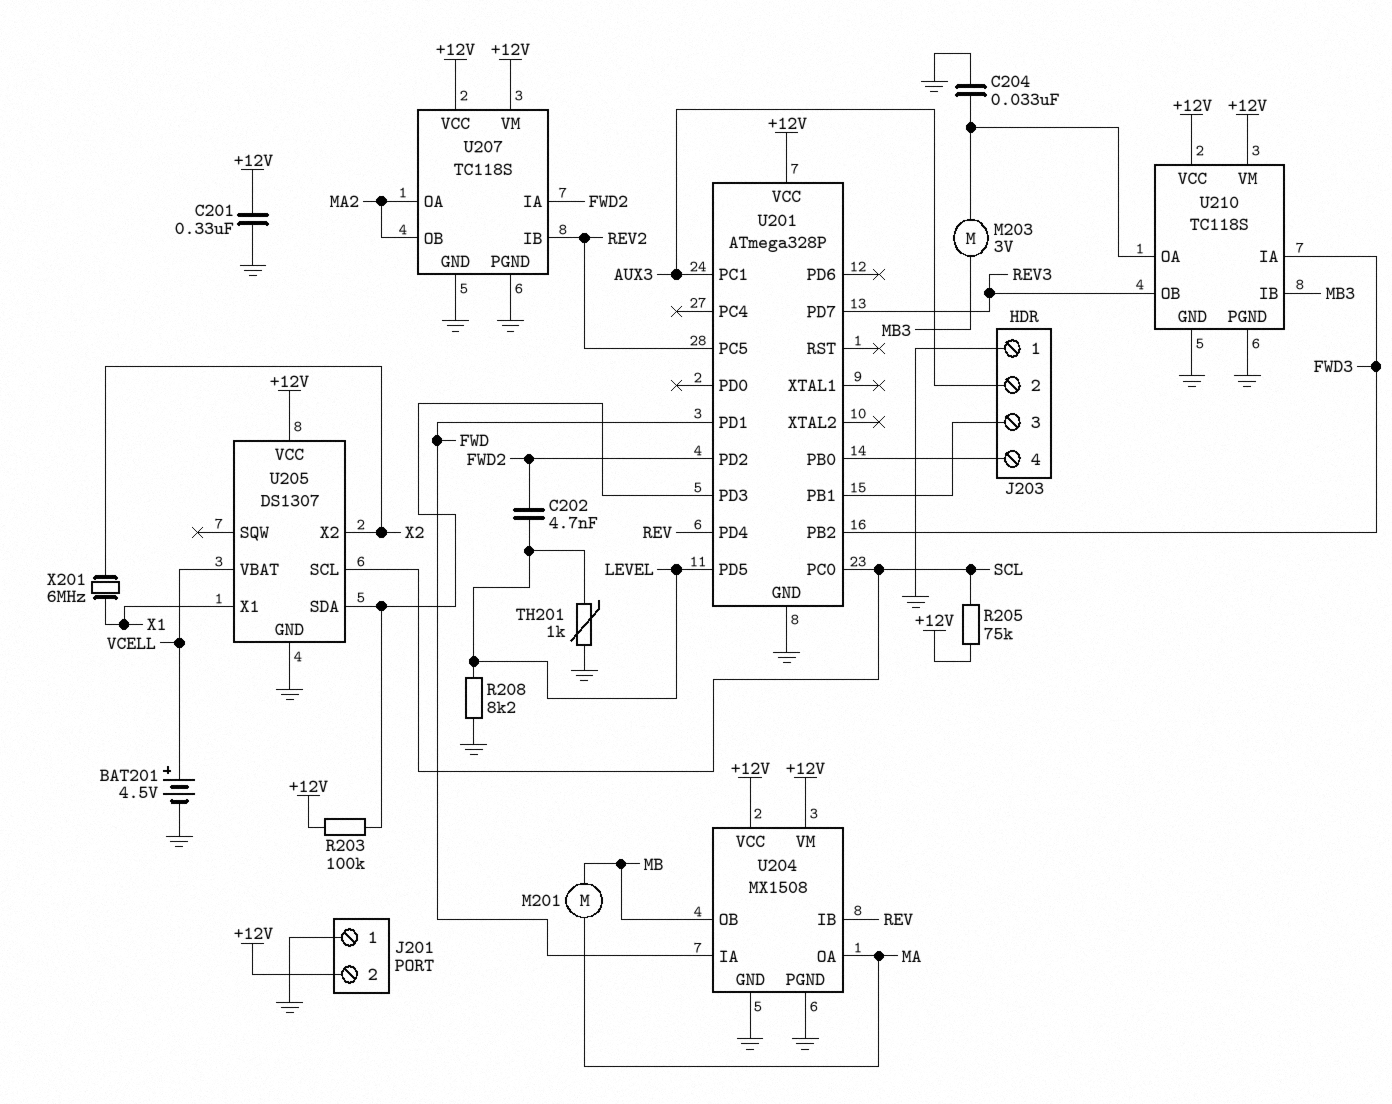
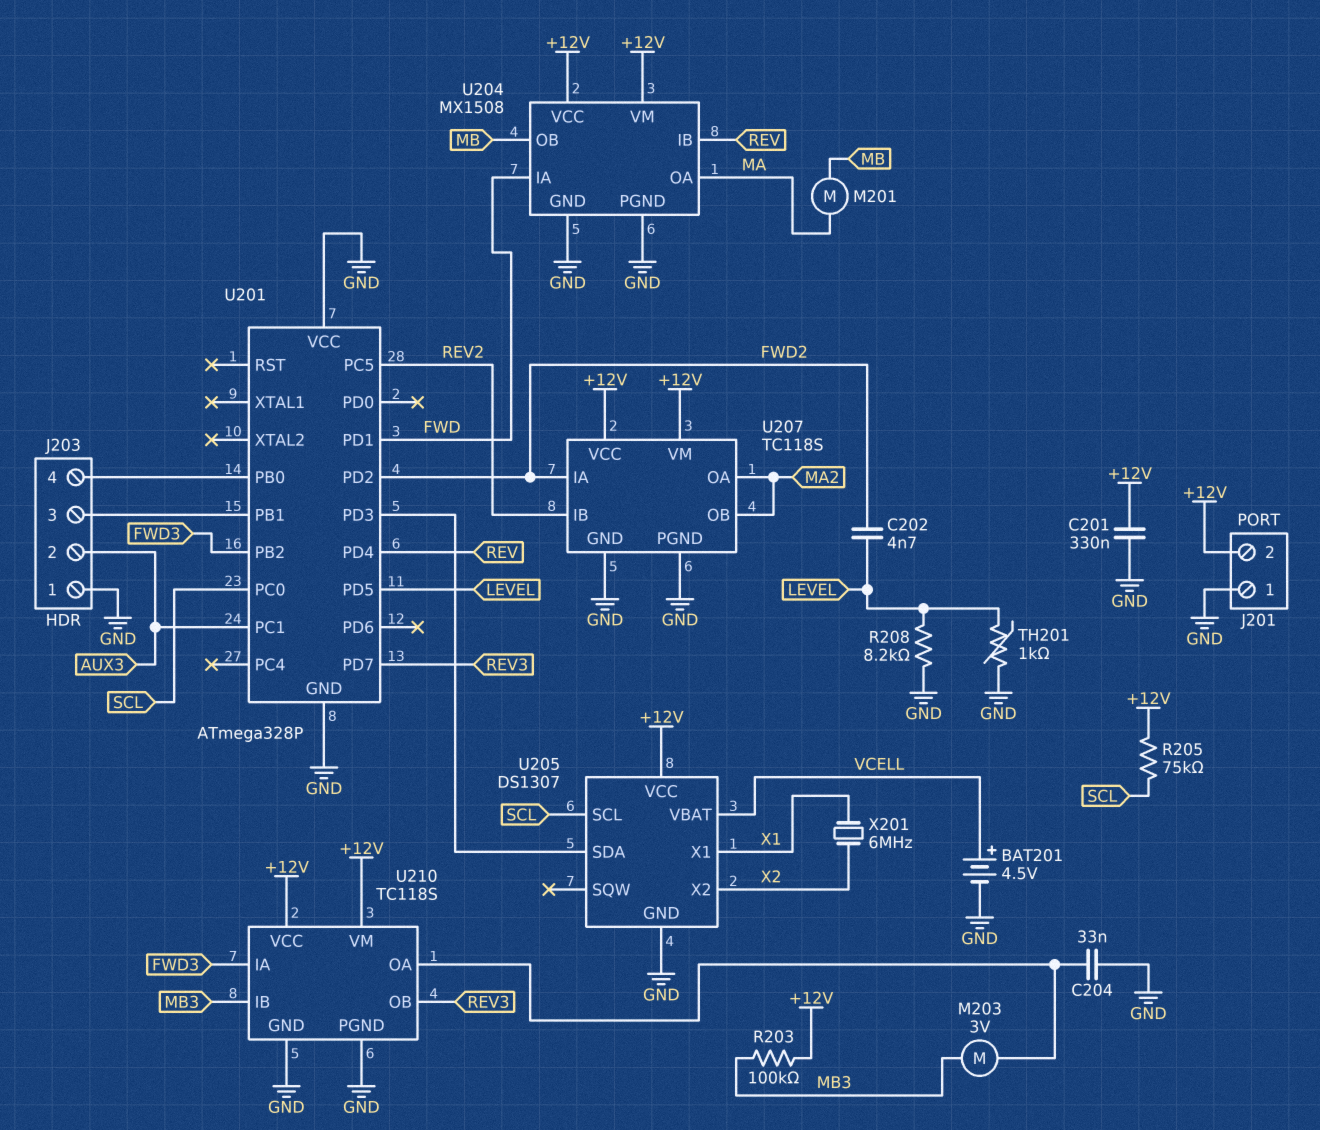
R203: 100k (+12V, U201/PD3) -> 100k (+12V, MB3)
U201 pin VCC: +12V -> GND

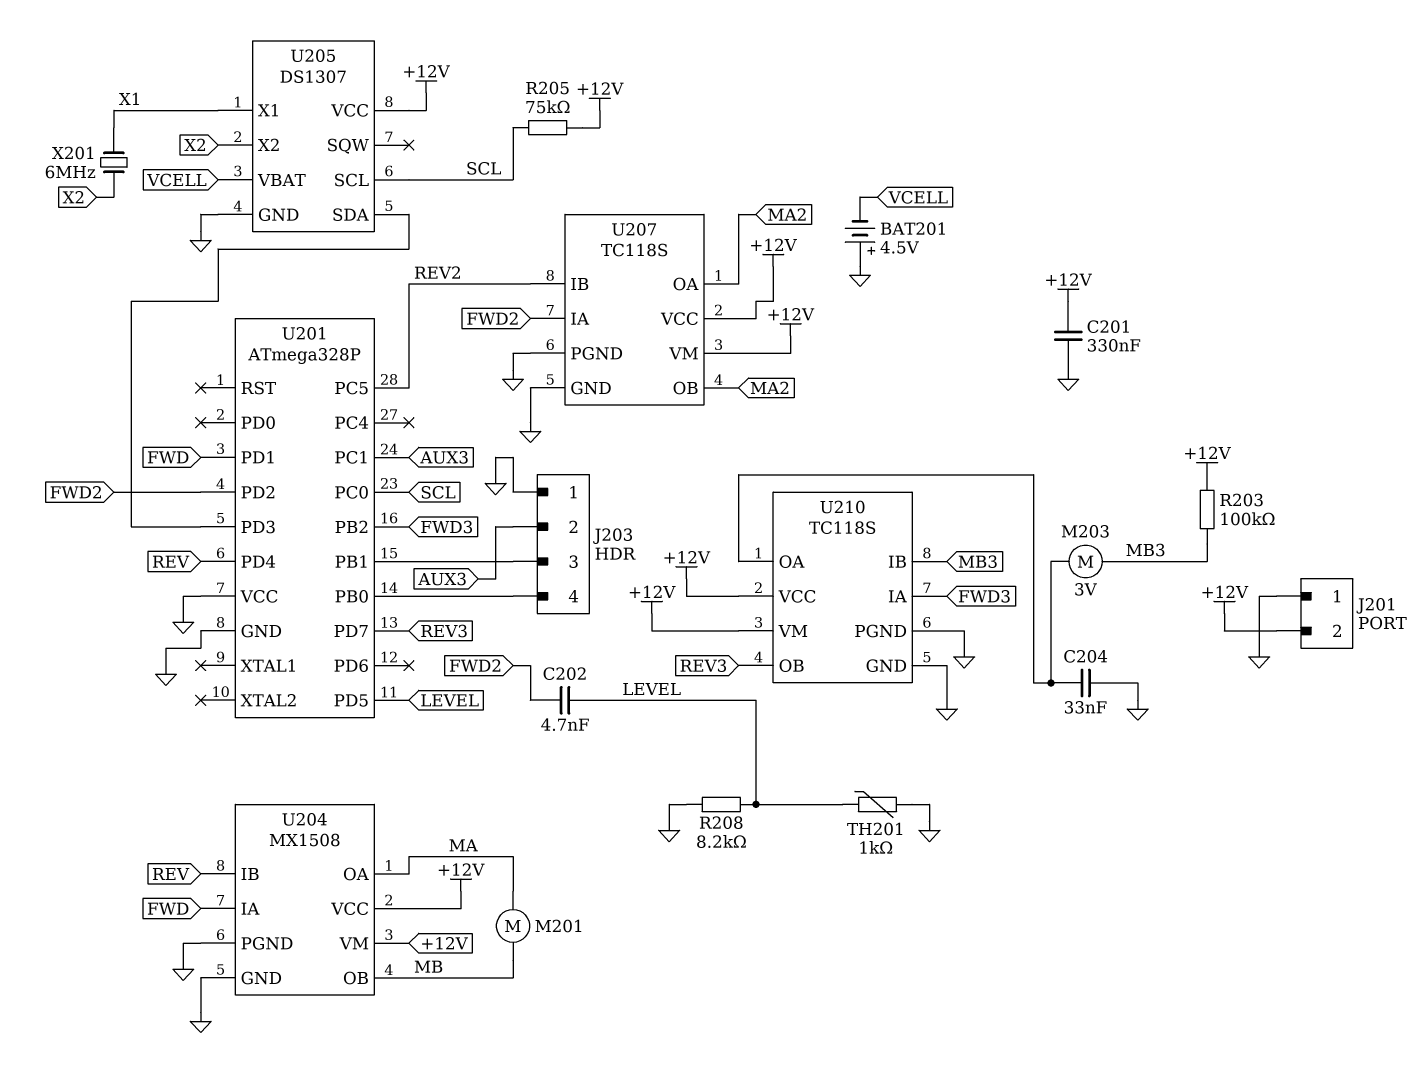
BAT201: 4.5V (plus VCELL, minus GND) -> 4.5V (plus GND, minus VCELL)

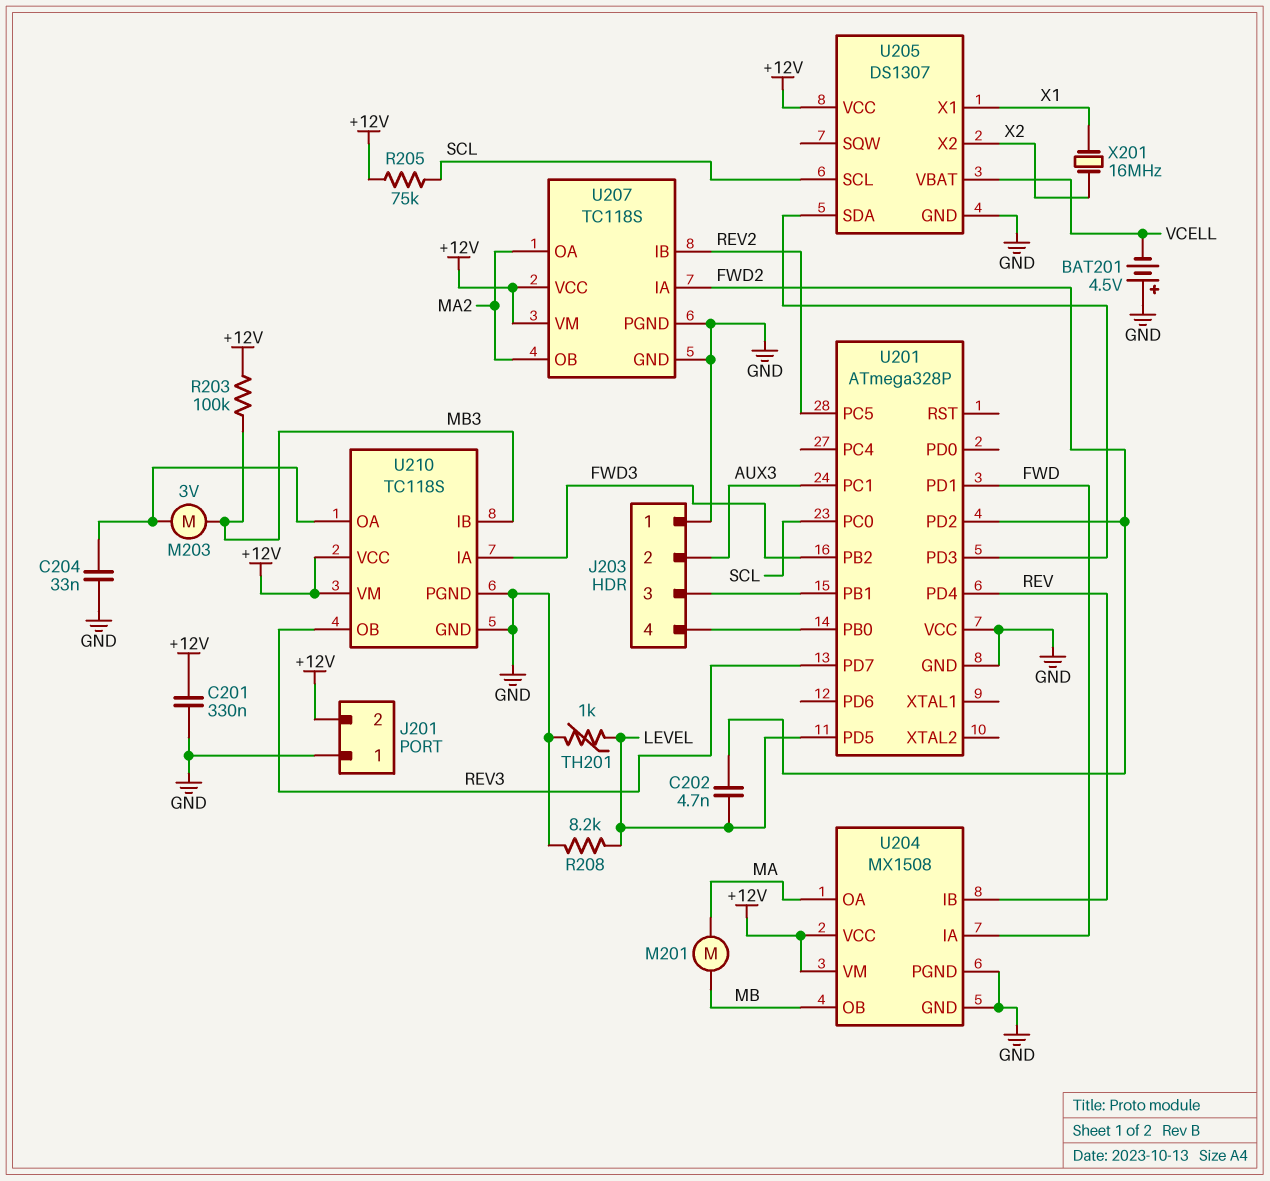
X201: 6MHz (X1, X2) -> 16MHz (X1, X2)

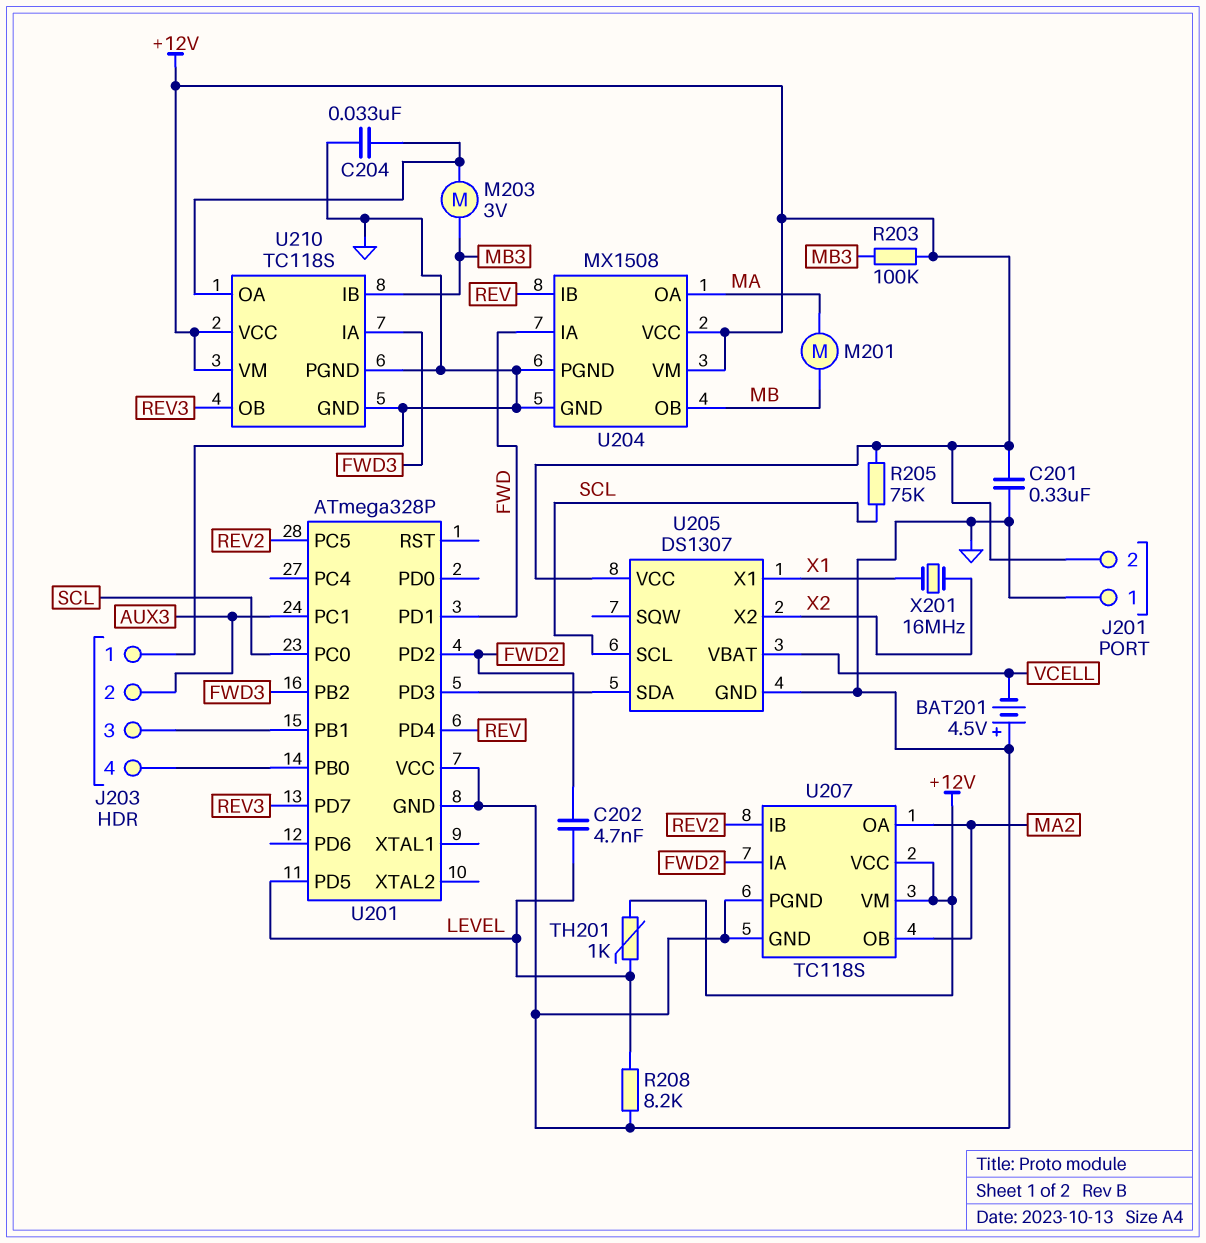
TH201: 1k (GND, LEVEL) -> 1k (+12V, LEVEL)

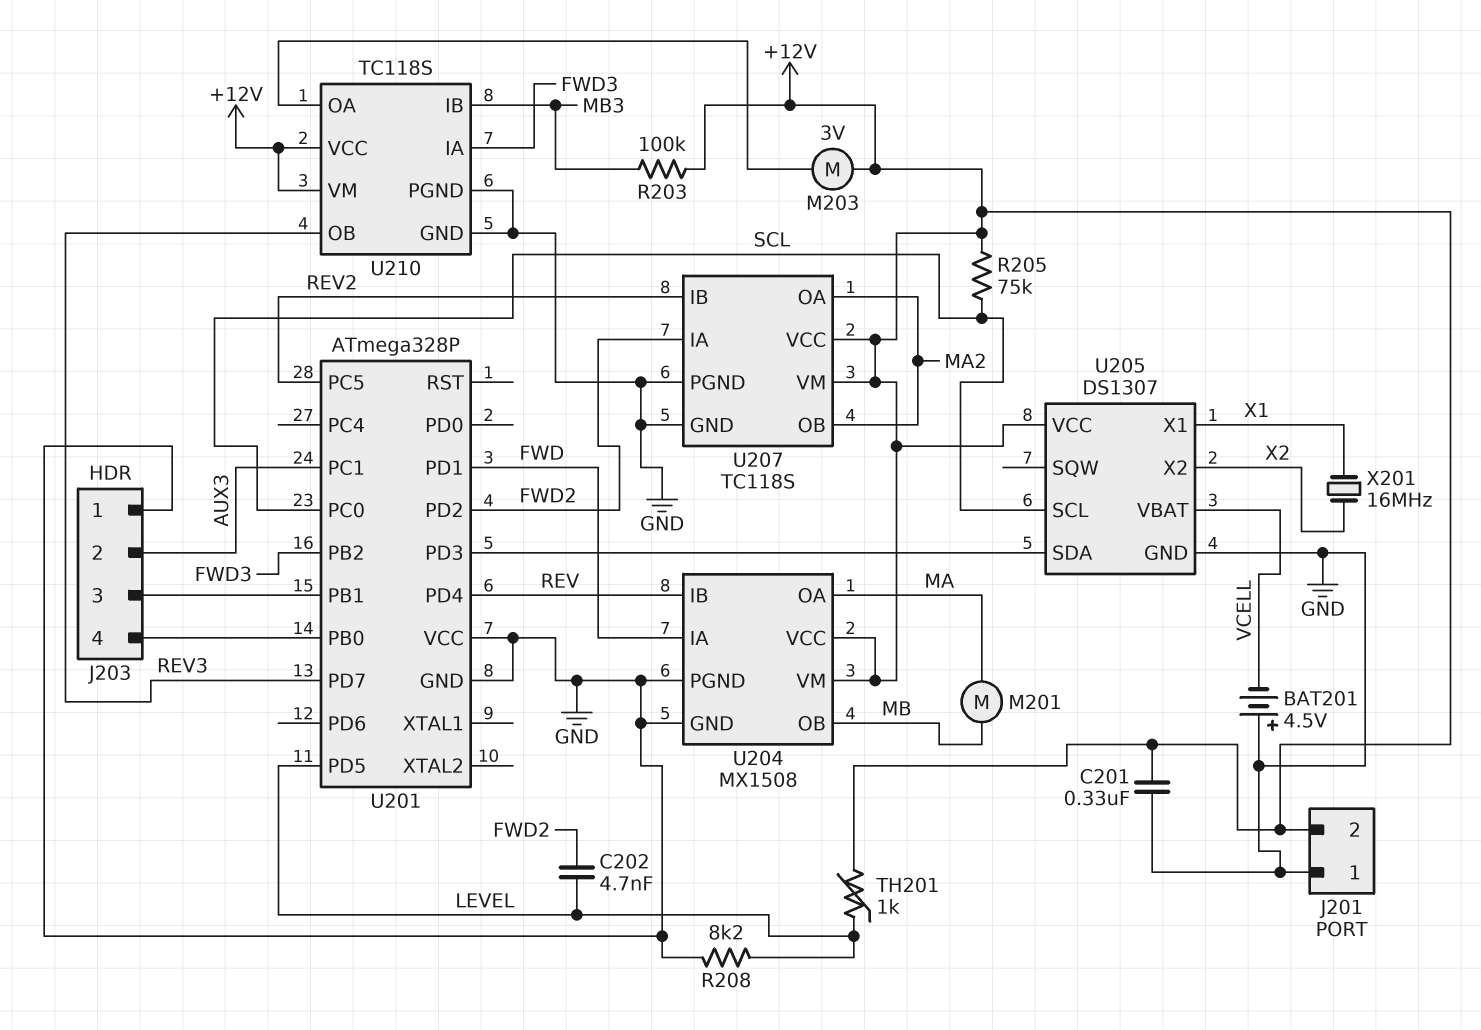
C204: 33nF (GND, U210/OA) -> none
M203: motor 3V (MB3, U210/OA) -> motor 3V (+12V, U210/OA)

